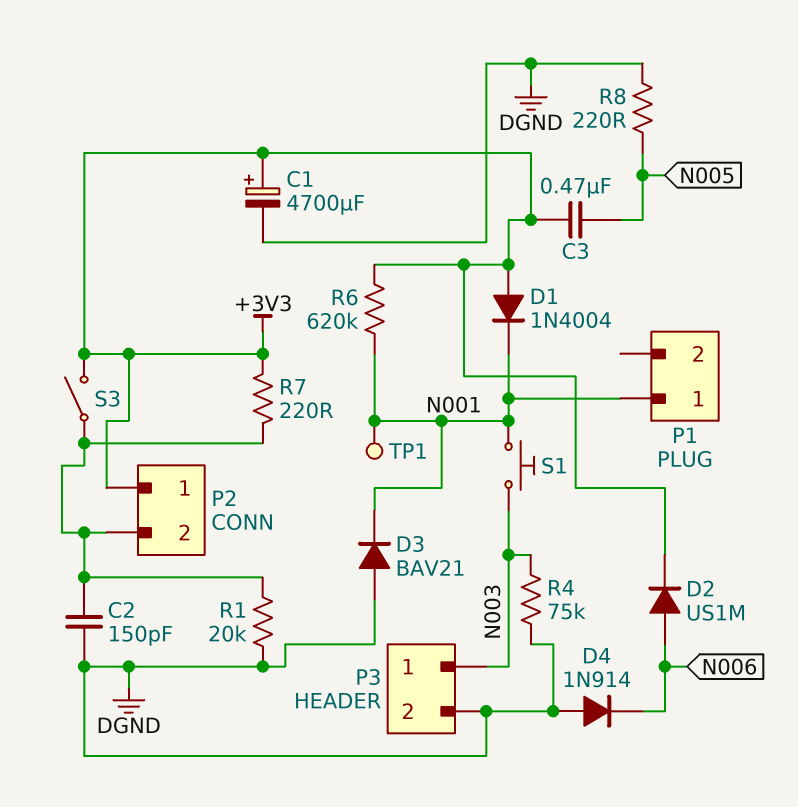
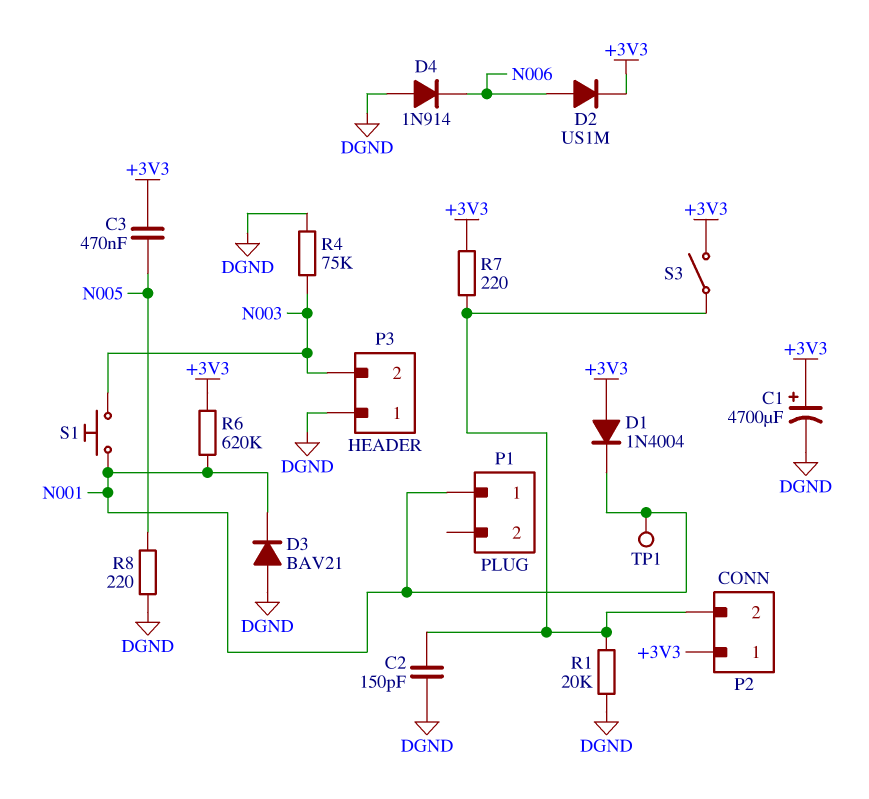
P3 pin 1: N003 -> DGND
P3 pin 2: DGND -> N003

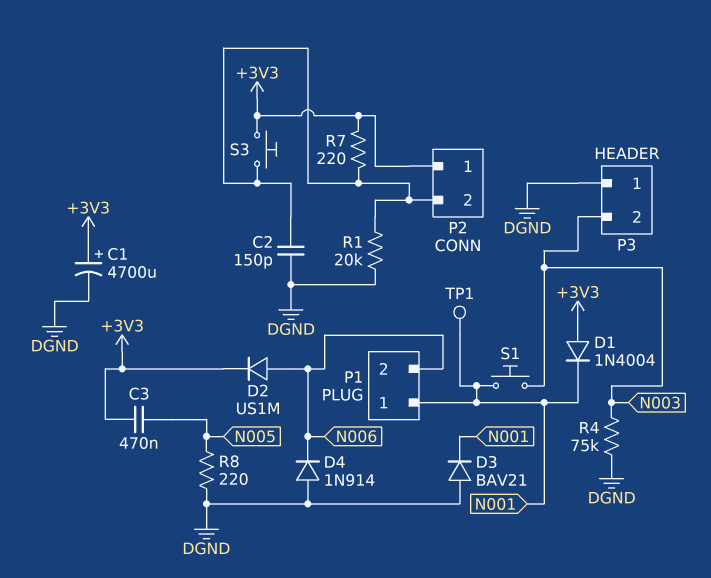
P1 pin 2: none -> N006
R6: 620k (+3V3, N001) -> none
S3: switch (+3V3, P2/2) -> button (+3V3, P2/2)

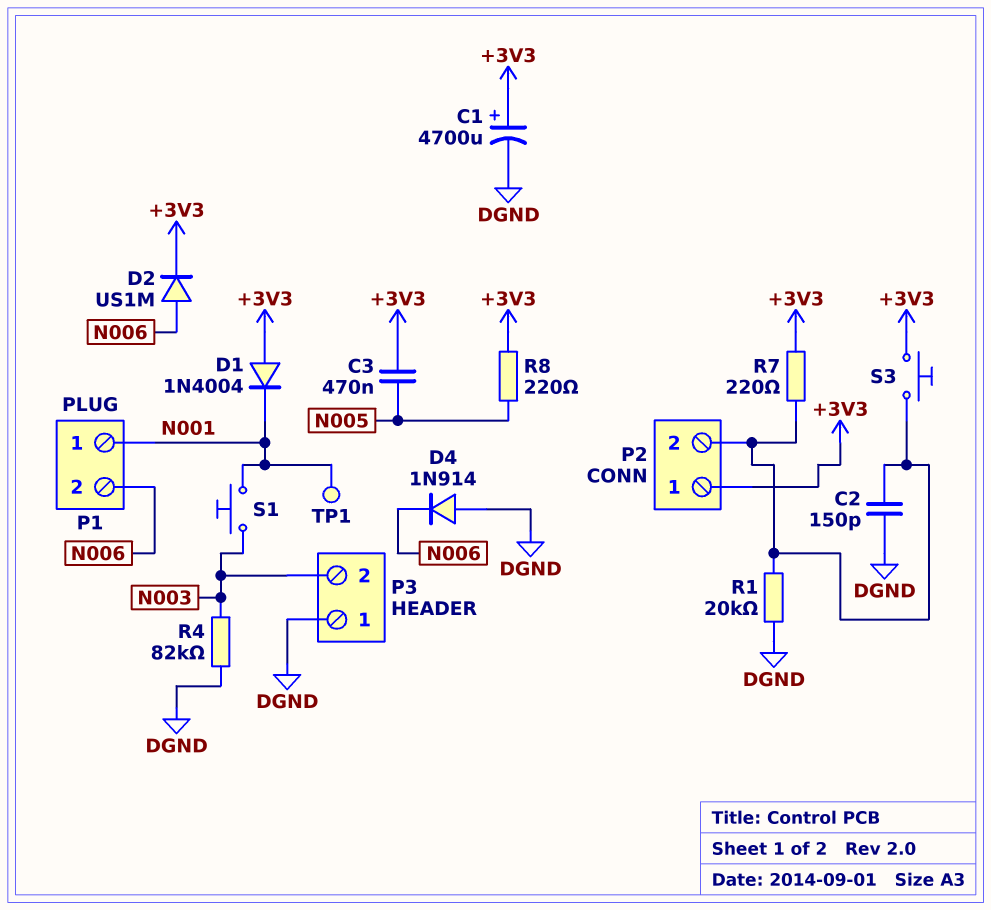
D3: diode BAV21 (A DGND, K N001) -> none
R4: 75k (DGND, N003) -> 82k (DGND, N003)
R8: 220 (DGND, N005) -> 220 (+3V3, N005)

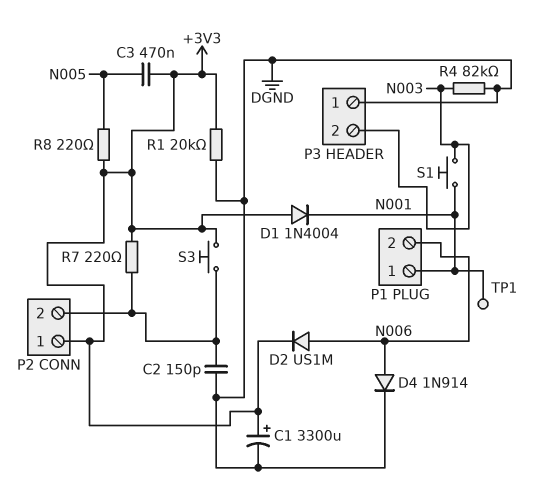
C1: 4700uF (plus +3V3, minus DGND) -> 3300uF (plus +3V3, minus DGND)
D4: diode 1N914 (A DGND, K N006) -> diode 1N914 (A N006, K DGND)
R1: 20k (DGND, P2/2) -> 20k (+3V3, DGND)

